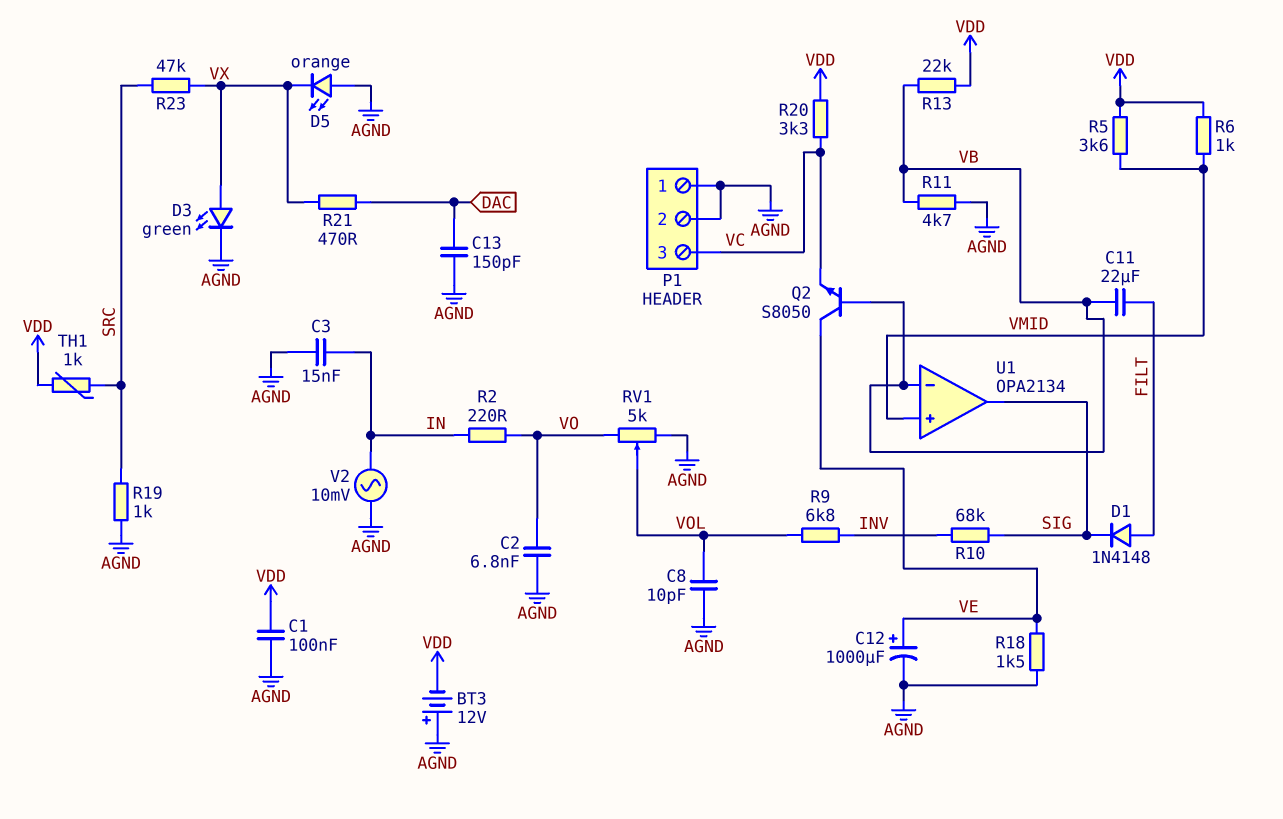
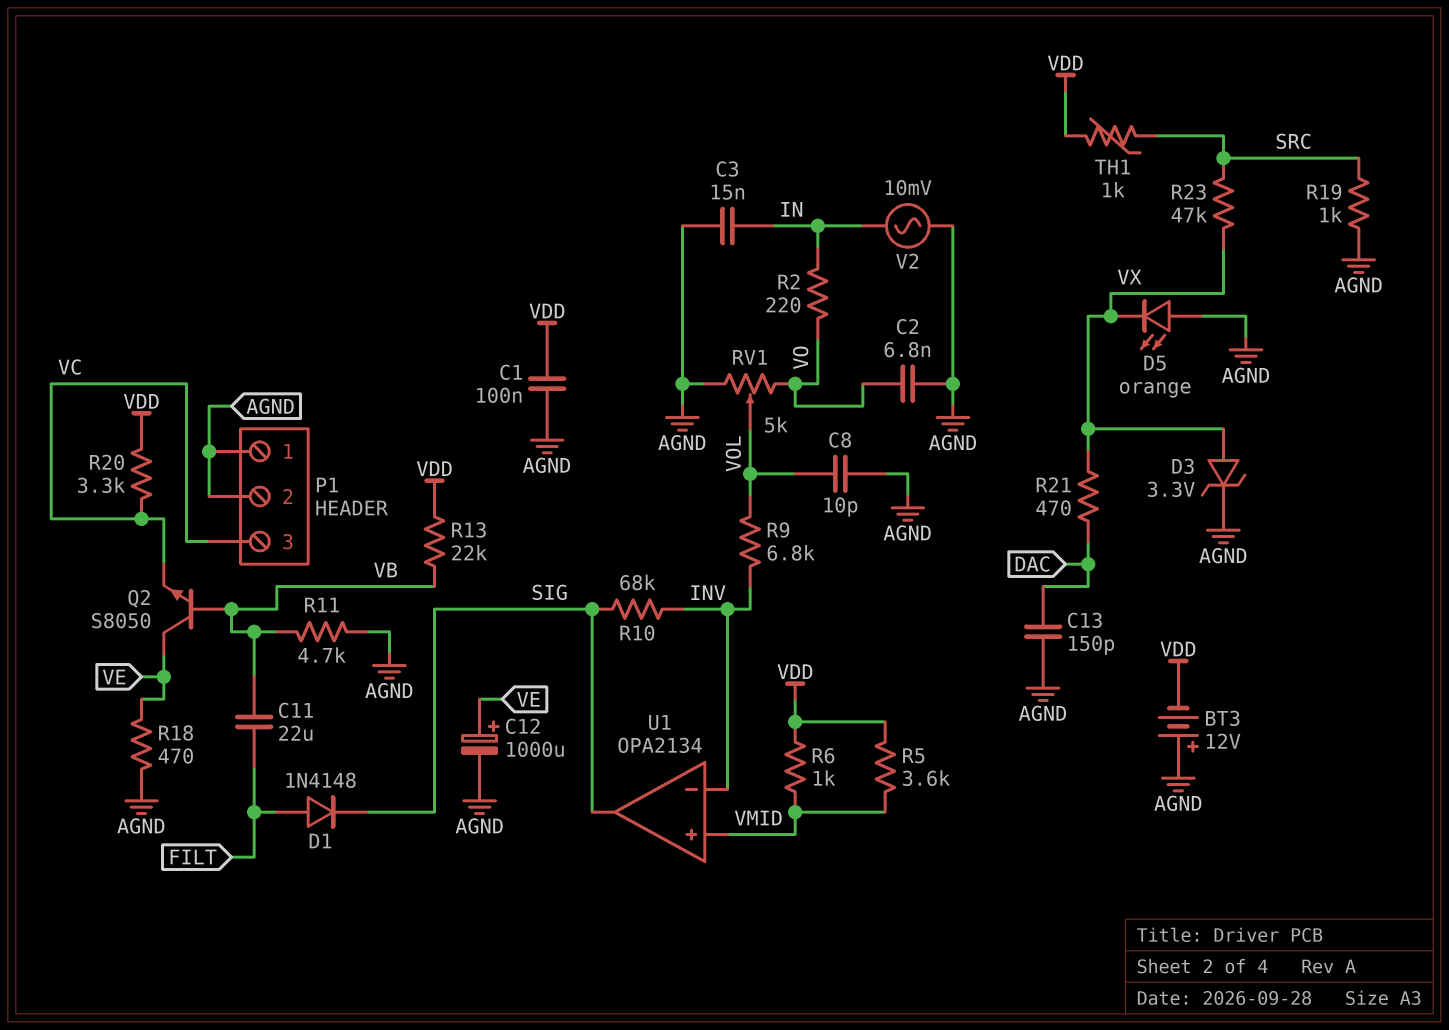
D3: LED green (A VX, K AGND) -> zener 3.3V (A VX, K AGND)
R18: 1.5k (AGND, VE) -> 470 (AGND, VE)
U1 pin in-: VB -> INV

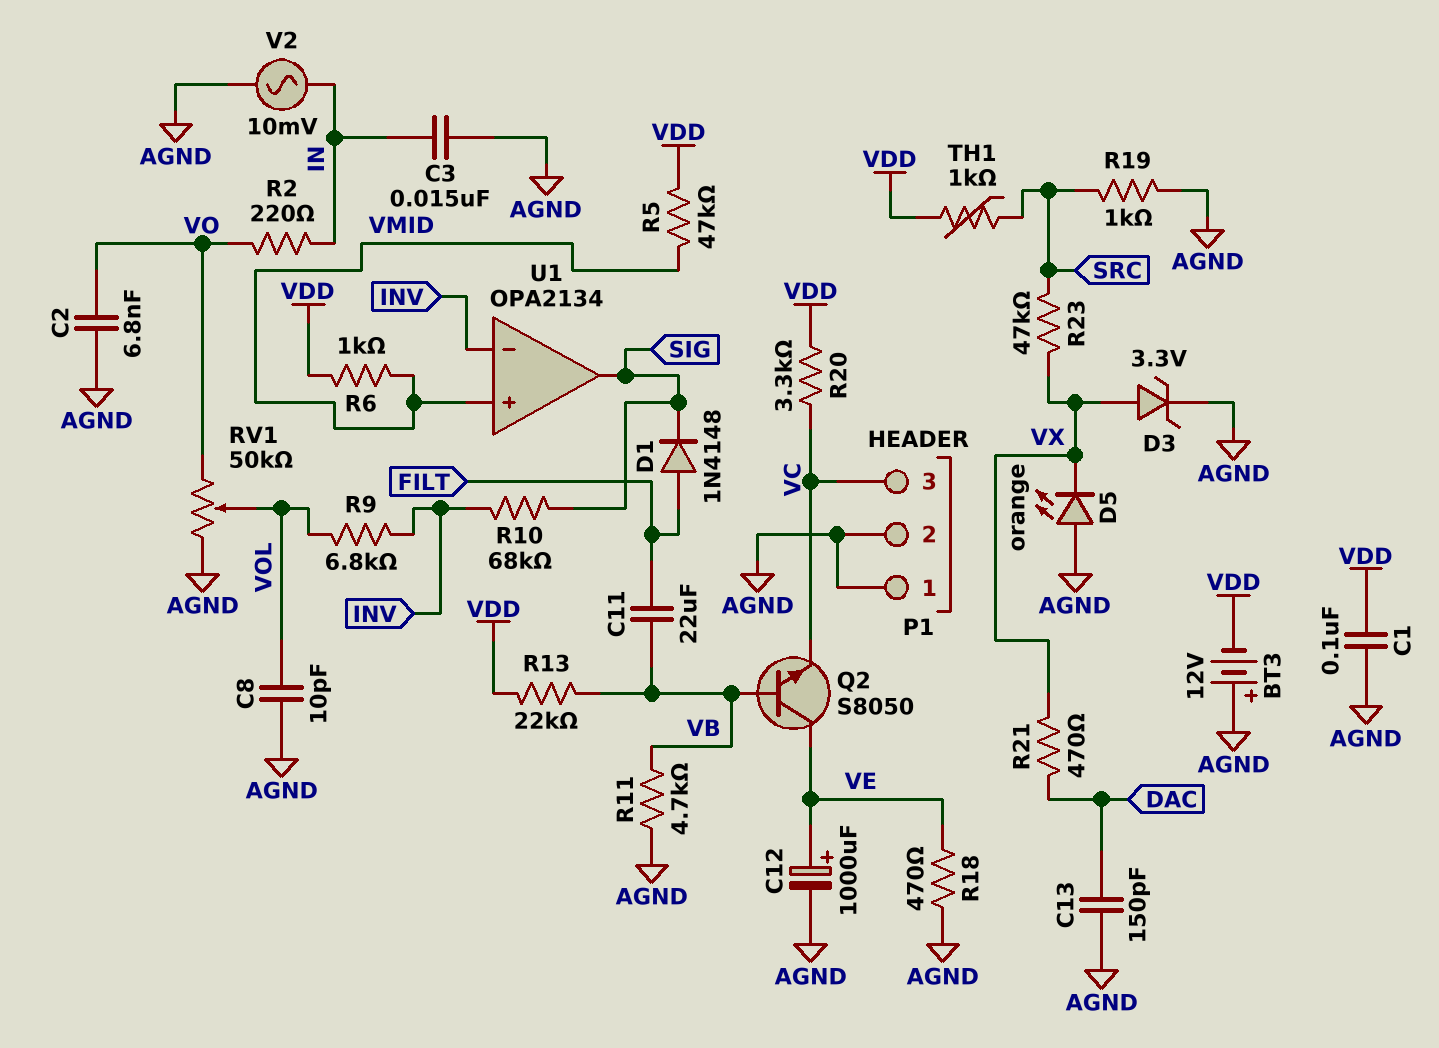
R5: 3.6k (VDD, VMID) -> 47k (VDD, VMID)
RV1: 5k (AGND, VO, wiper VOL) -> 50k (AGND, VO, wiper VOL)

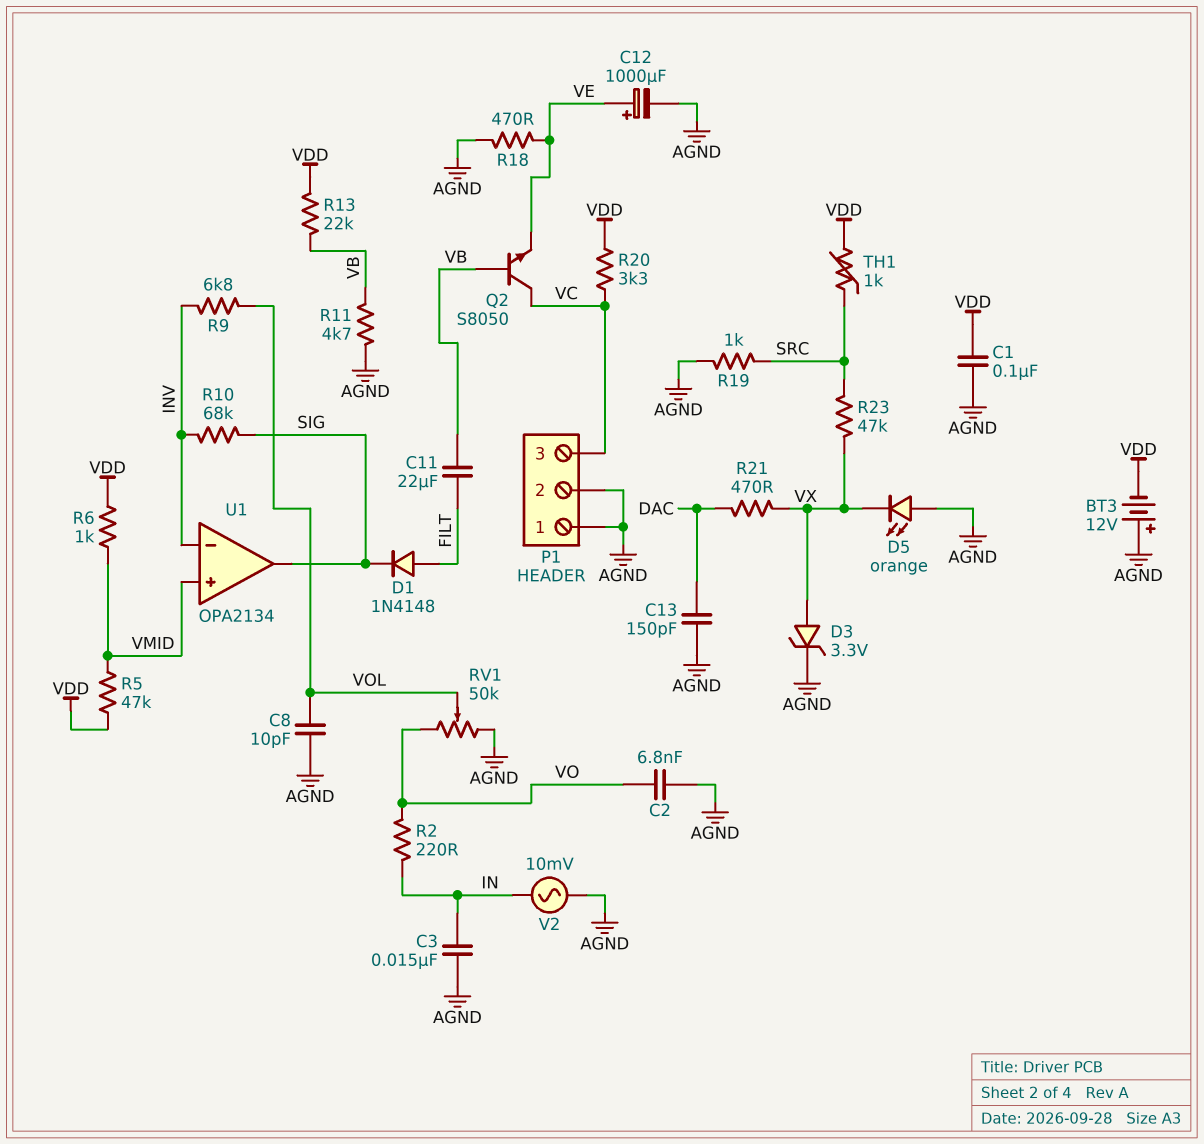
Q2: NPN S8050 (B VB, C VE, E VC) -> NPN S8050 (B VB, C VC, E VE)

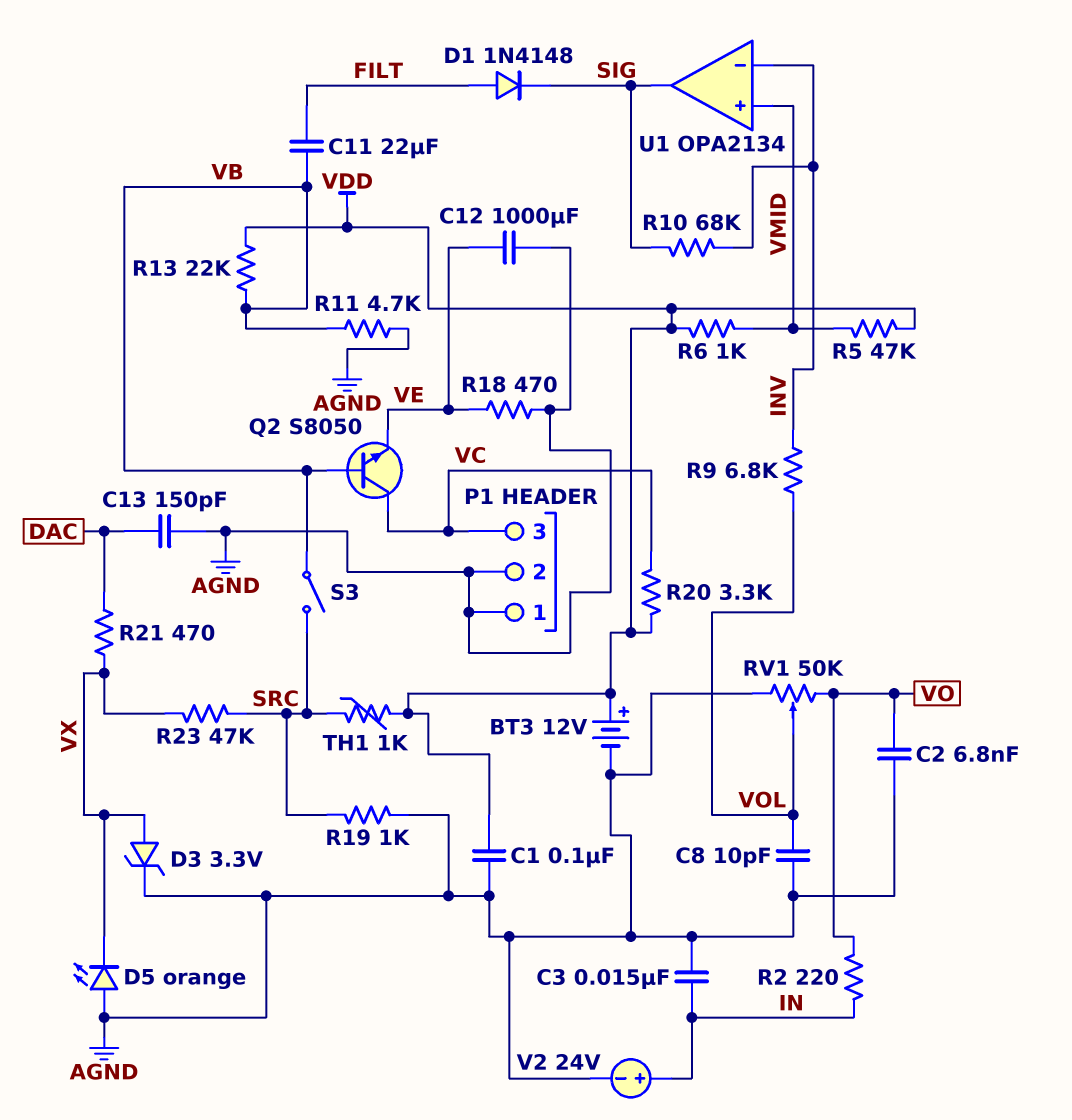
BT3: 12V (plus AGND, minus VDD) -> 12V (plus VDD, minus AGND)
C12: 1000uF (plus VE, minus AGND) -> 1000uF (AGND, VE)
S3: none -> switch (SRC, VB)
V2: AC 10mV (AGND, IN) -> 24V (plus IN, minus AGND)

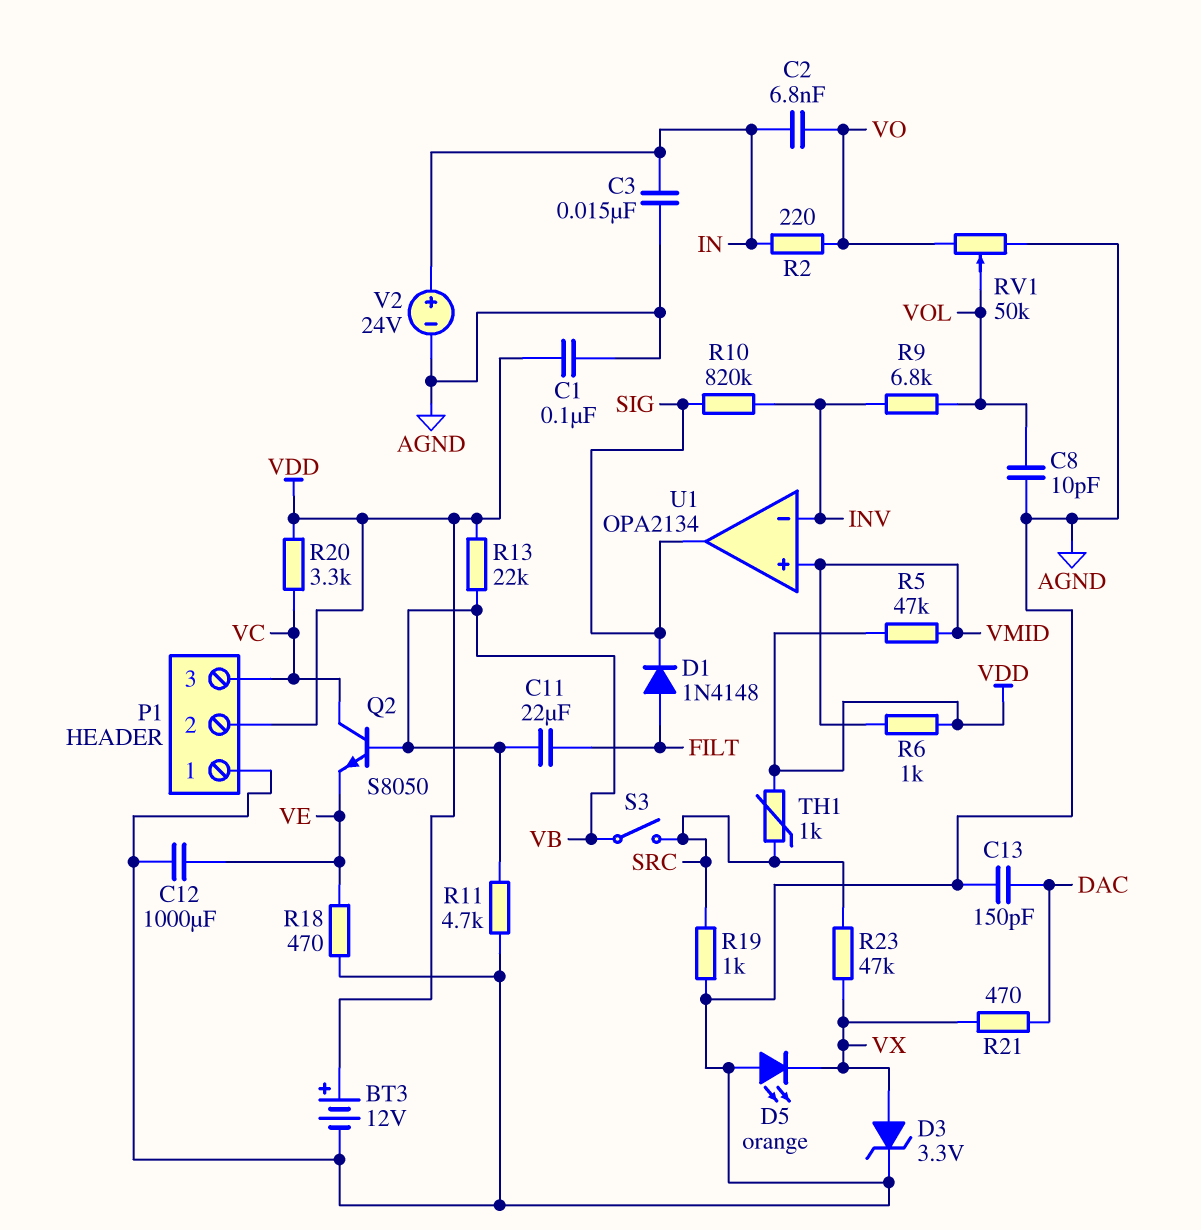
C2: 6.8nF (AGND, VO) -> 6.8nF (IN, VO)
P1 pin 2: AGND -> VDD
R10: 68k (INV, SIG) -> 820k (INV, SIG)

